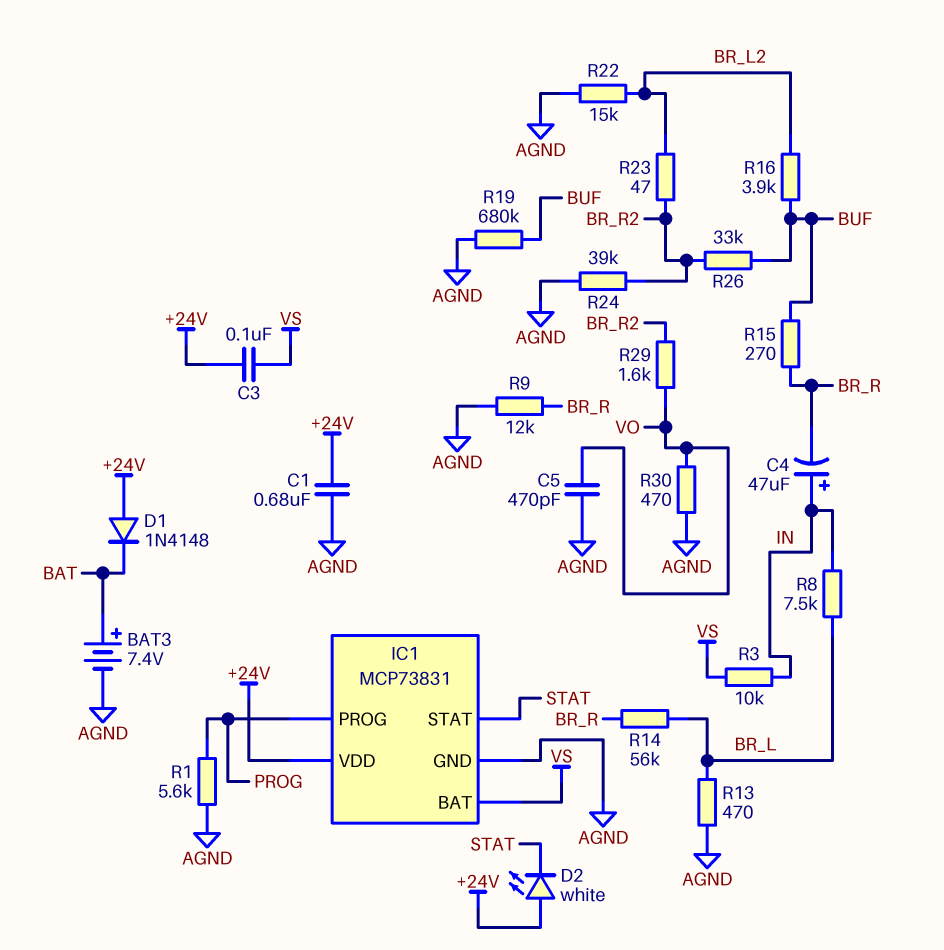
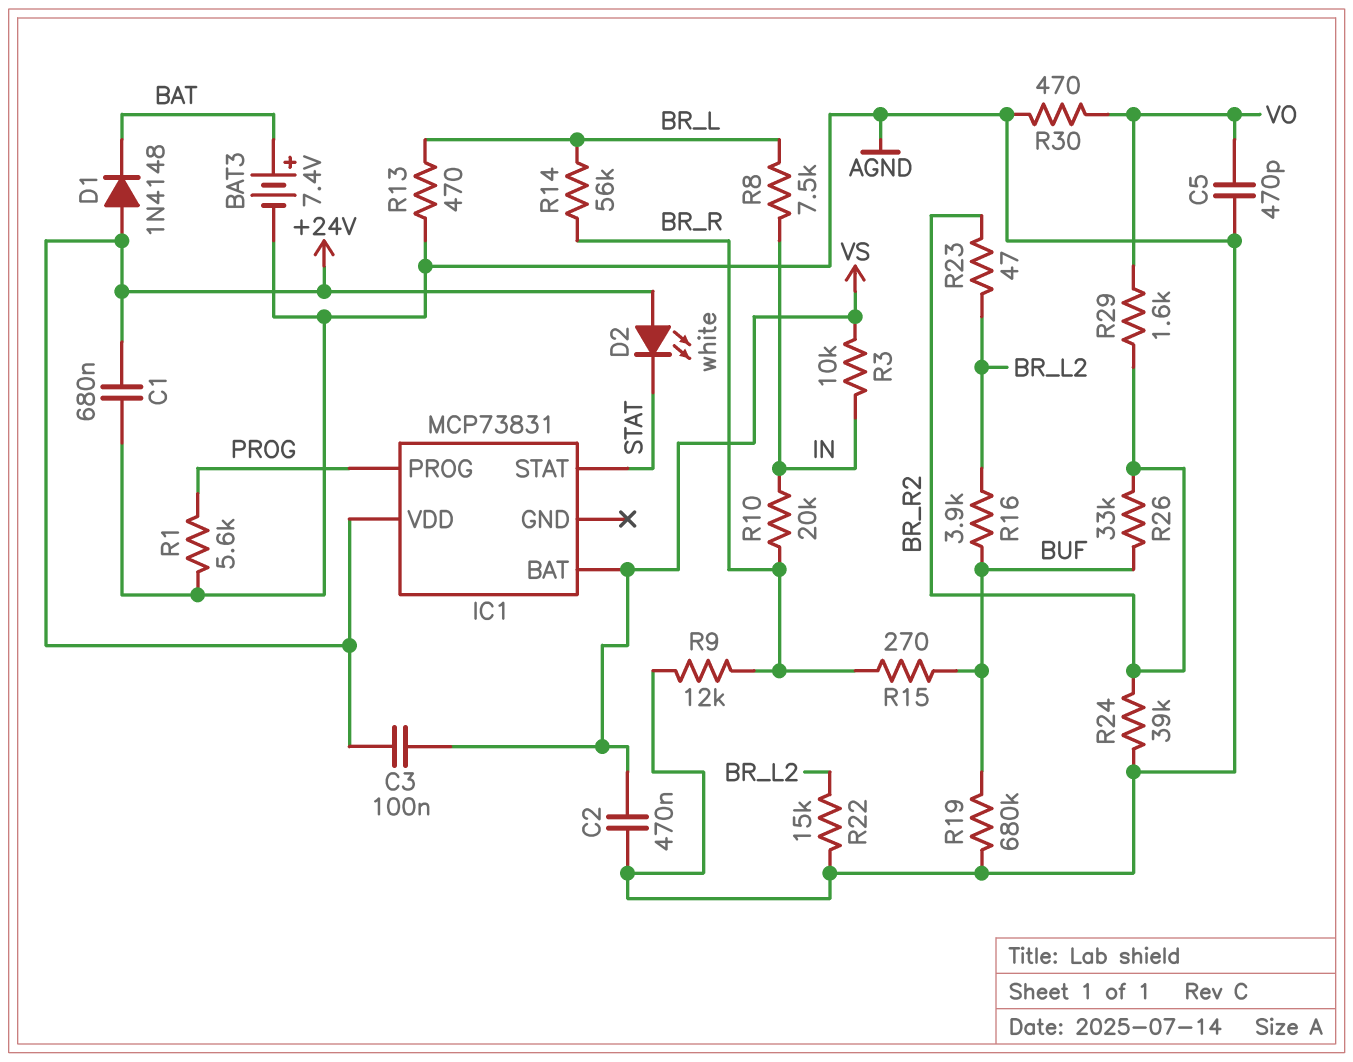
C2: none -> 470nF (AGND, VS)
C4: 47uF (plus IN, minus BR_R) -> none
IC1 pin GND: AGND -> none
R10: none -> 20k (BR_R, IN)

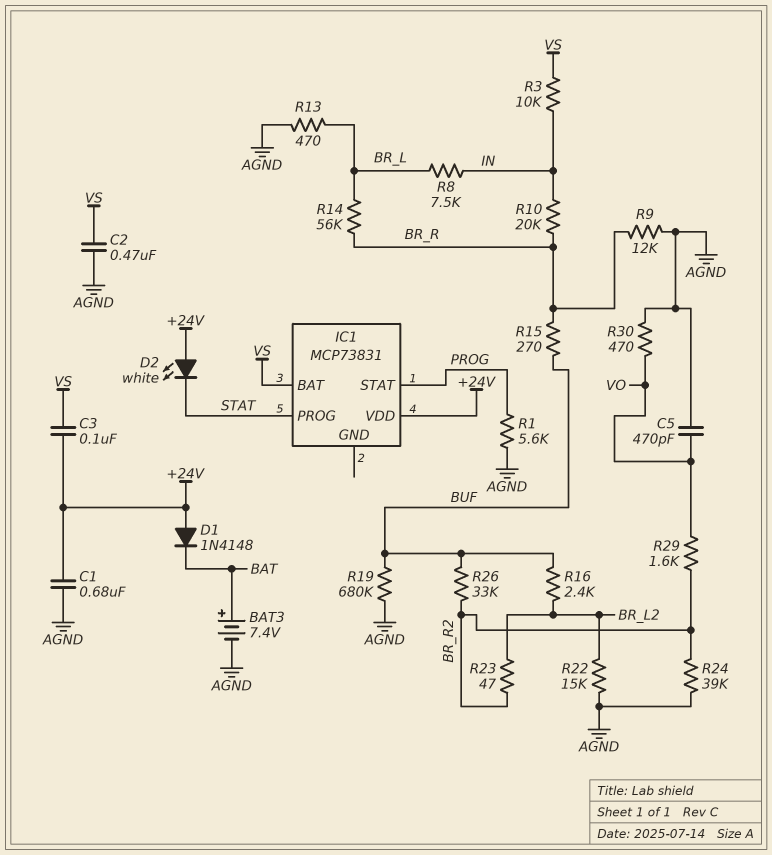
IC1 pin PROG: PROG -> STAT
IC1 pin STAT: STAT -> PROG
R16: 3.9k (BR_L2, BUF) -> 2.4k (BR_L2, BUF)

